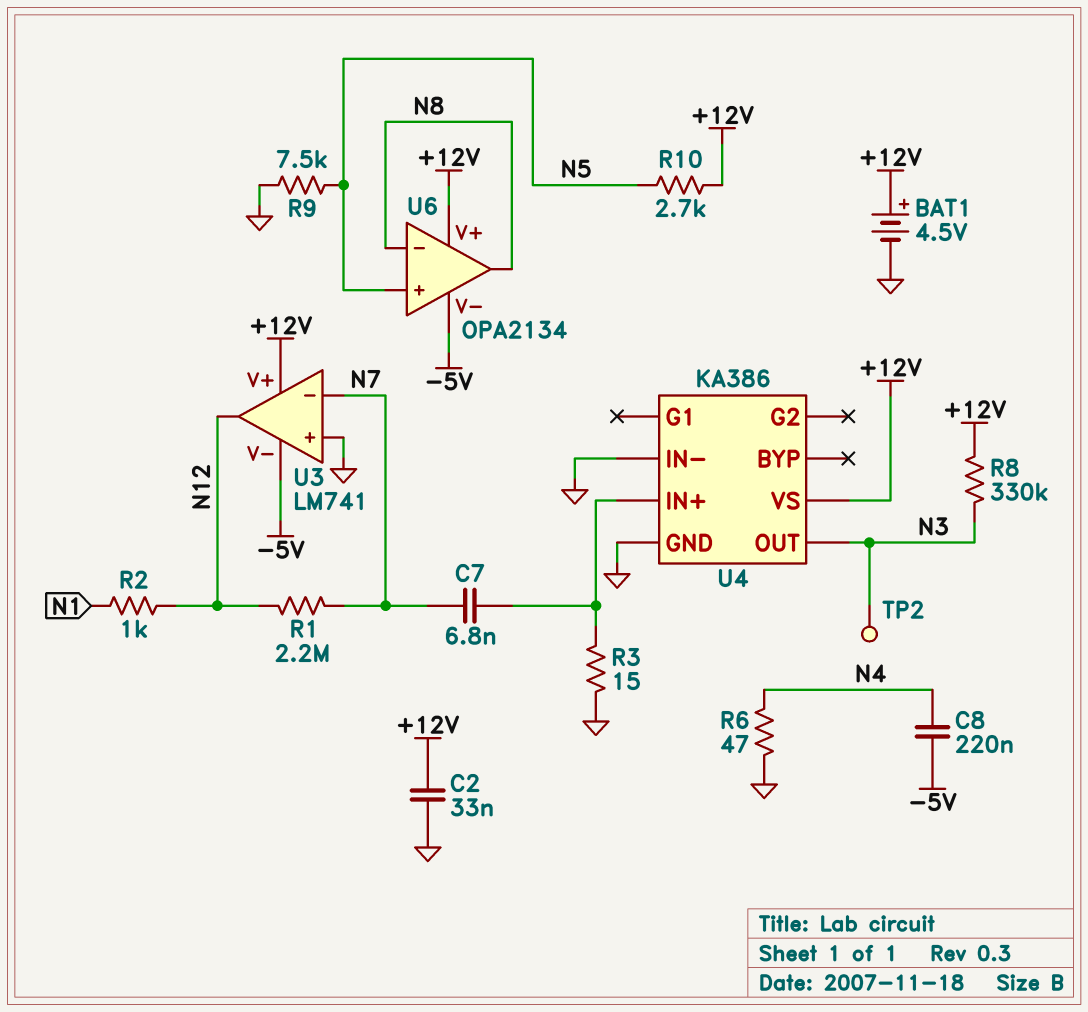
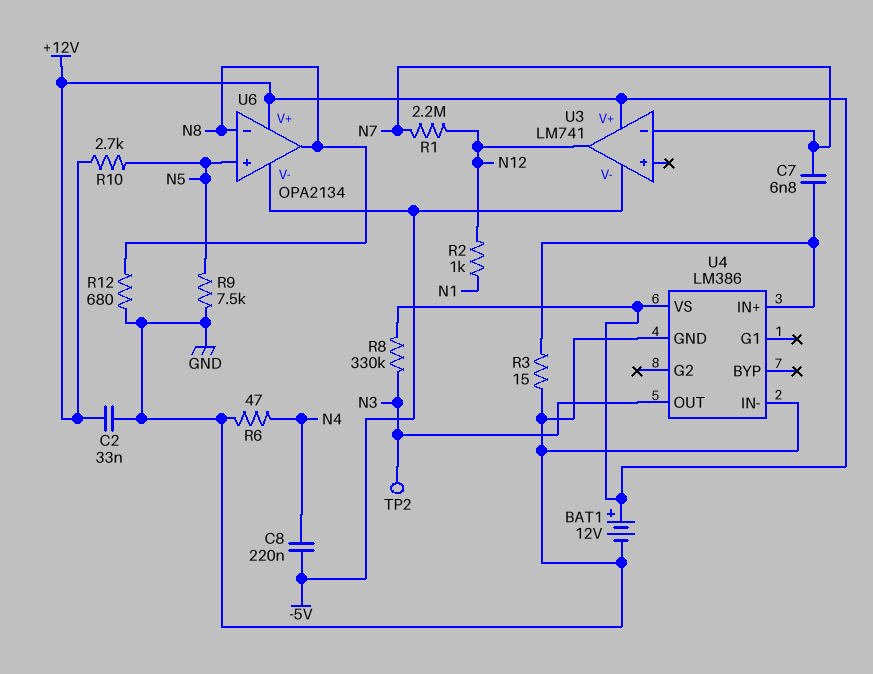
BAT1: 4.5V (plus +12V, minus GND) -> 12V (plus +12V, minus GND)
R12: none -> 680 (GND, N8)
U3 pin in+: GND -> none
U4: KA386 -> LM386

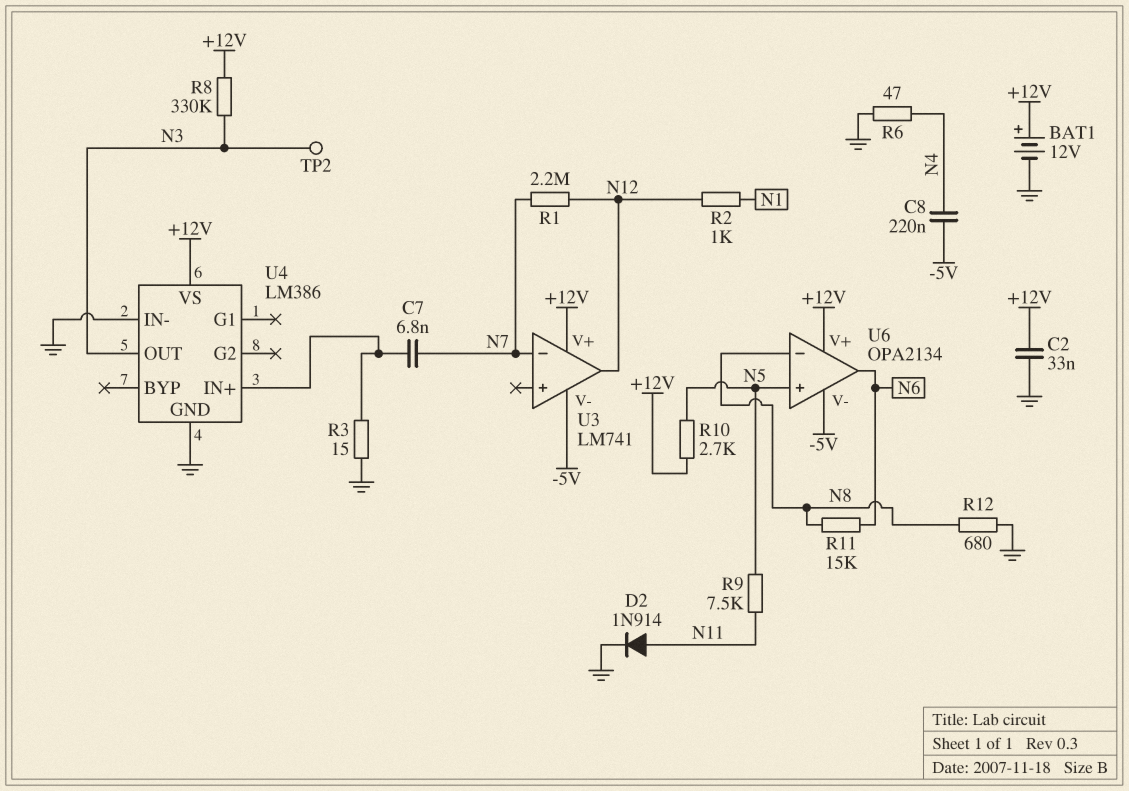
D2: none -> diode 1N914 (A N11, K GND)
R9: 7.5k (GND, N5) -> 7.5k (N5, N11)
R11: none -> 15k (N6, N8)
U6 pin out: N8 -> N6

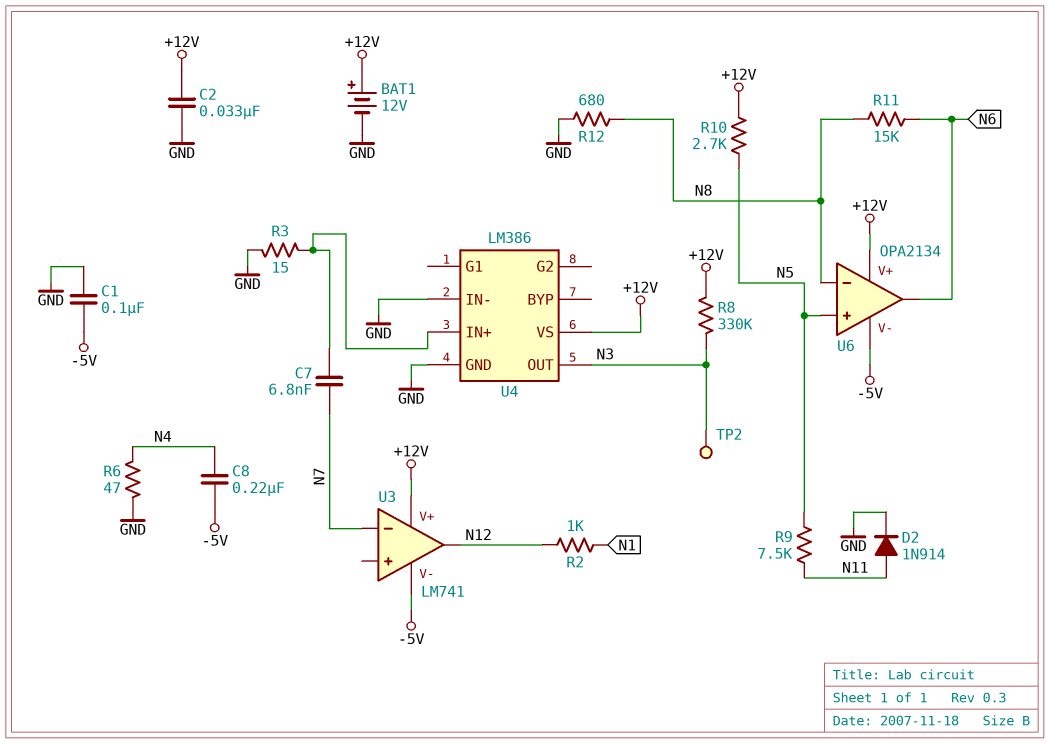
C1: none -> 100nF (-5V, GND)
R1: 2.2M (N7, N12) -> none

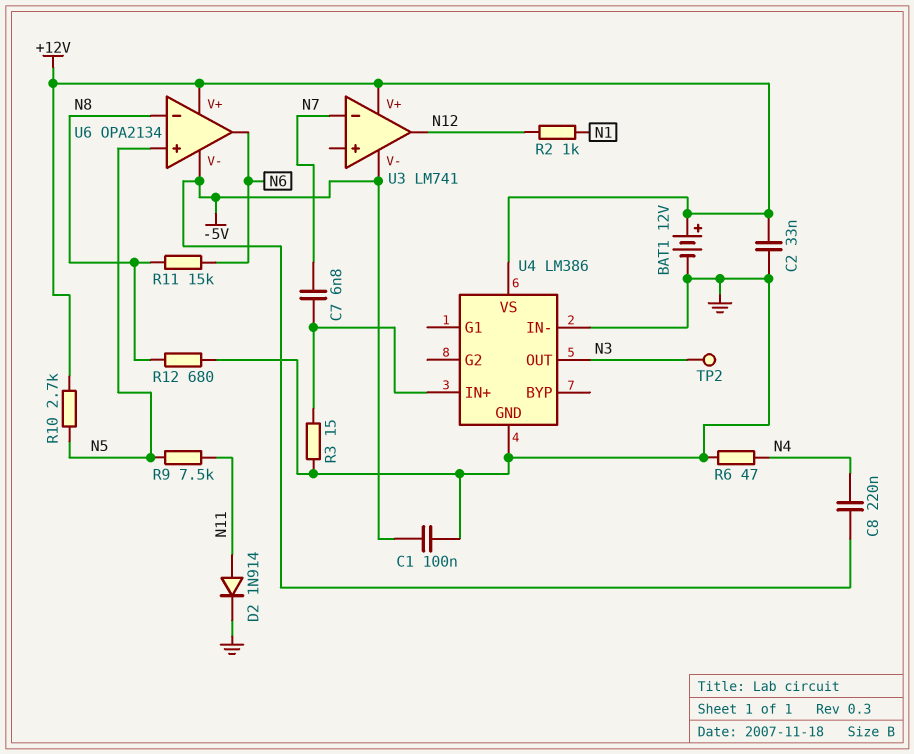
R8: 330k (+12V, N3) -> none

